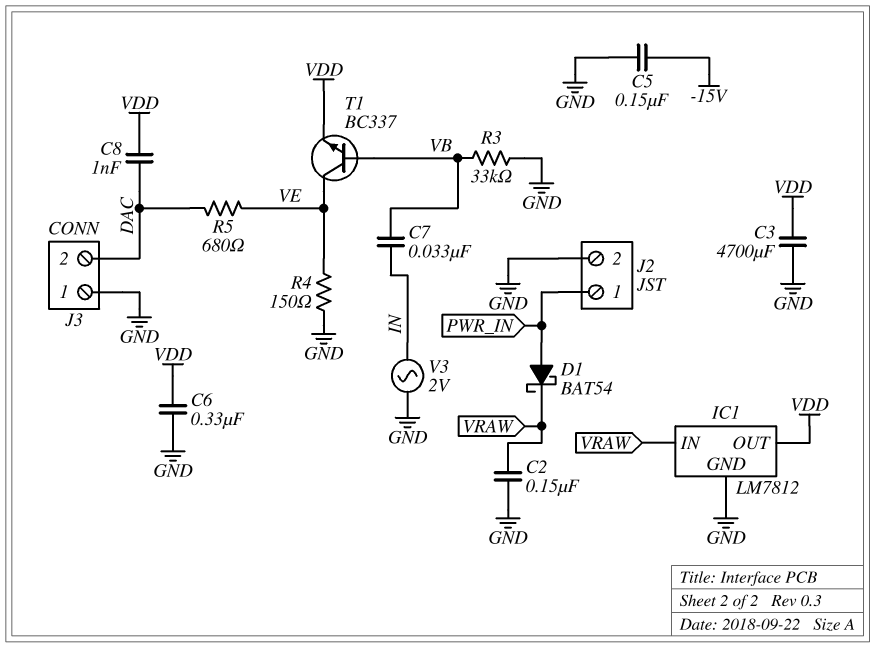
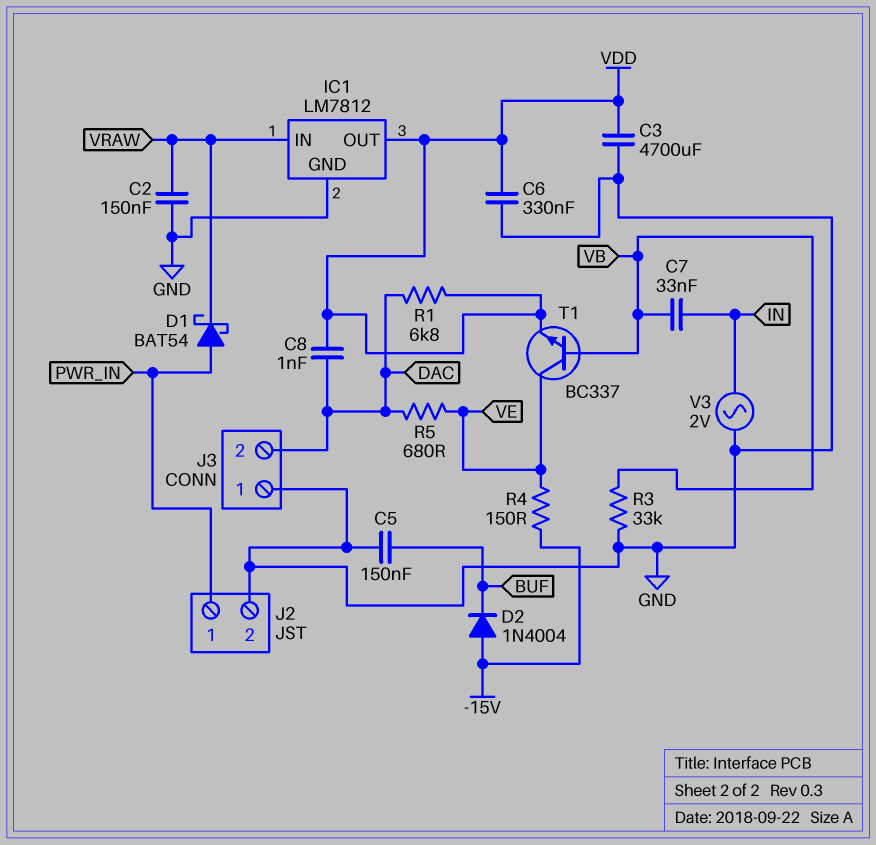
C5: 150nF (-15V, GND) -> 150nF (BUF, GND)
D2: none -> diode 1N4004 (A -15V, K BUF)
R1: none -> 6.8k (DAC, VDD)
R4: 150 (GND, VE) -> 150 (-15V, VE)

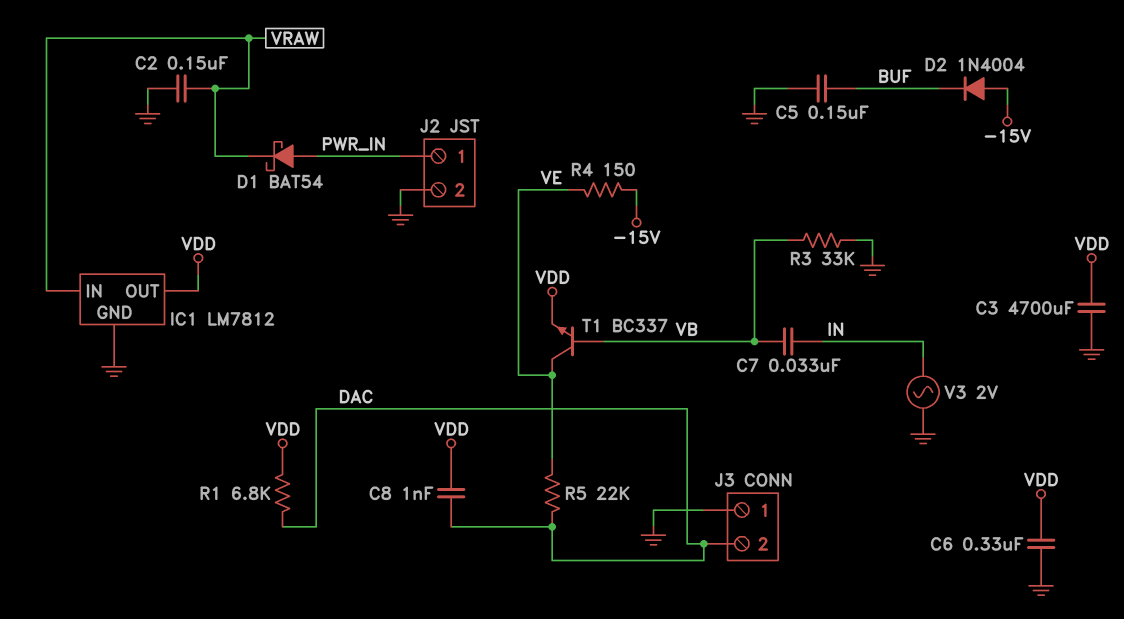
R5: 680 (DAC, VE) -> 22k (DAC, VE)

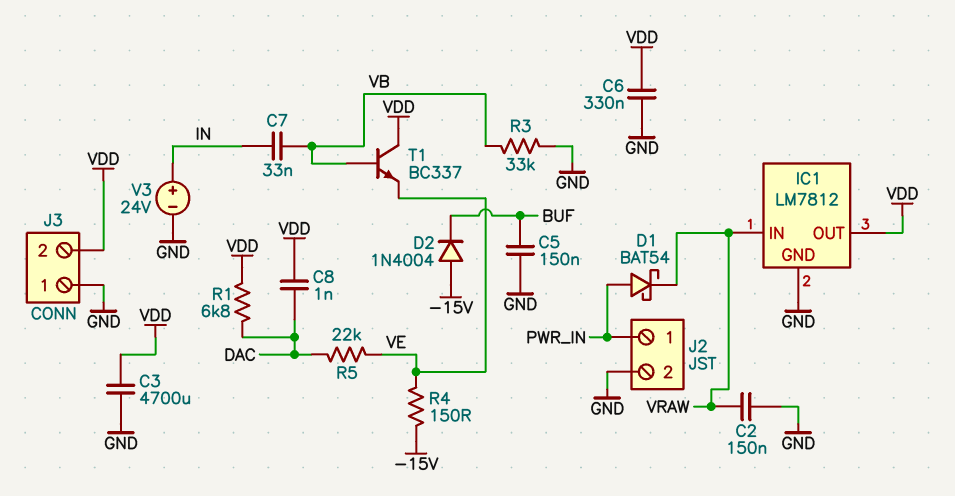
J3 pin 2: DAC -> VDD
T1: NPN BC337 (B VB, C VE, E VDD) -> NPN BC337 (B VB, C VDD, E VE)
V3: AC 2V (GND, IN) -> 24V (plus IN, minus GND)

